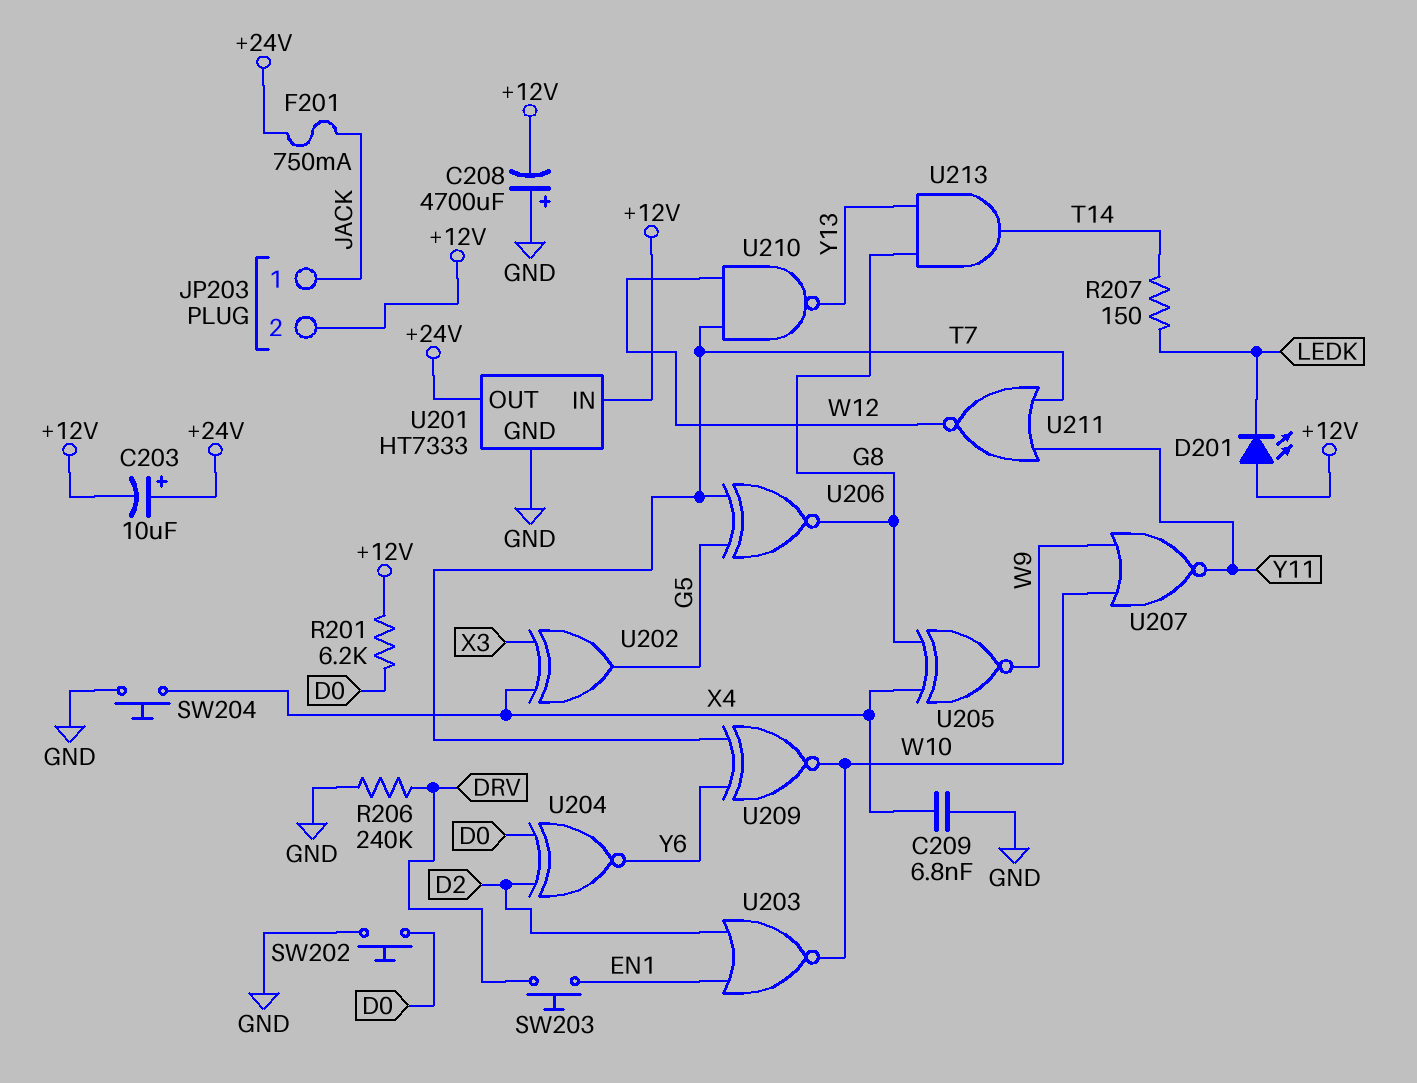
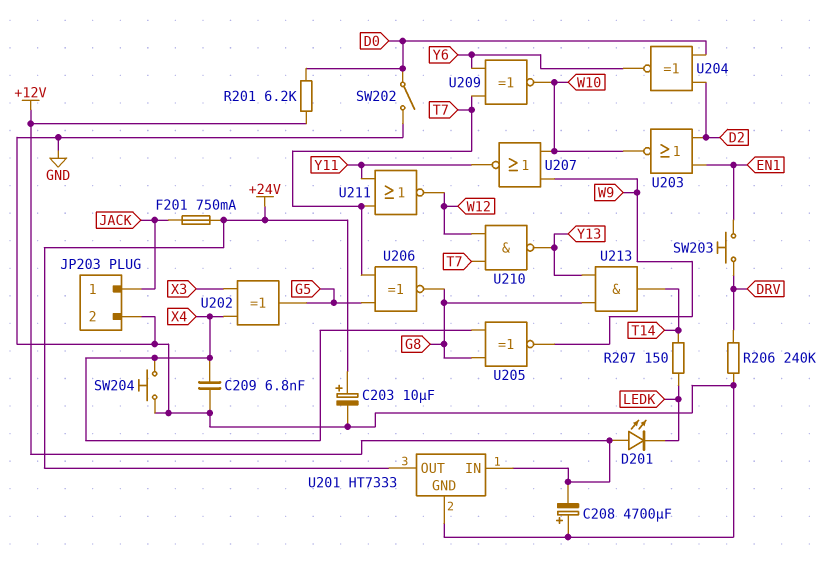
C203: 10uF (plus +24V, minus +12V) -> 10uF (plus +24V, minus GND)
JP203 pin 2: +12V -> GND
SW202: button (D0, GND) -> switch (D0, GND)

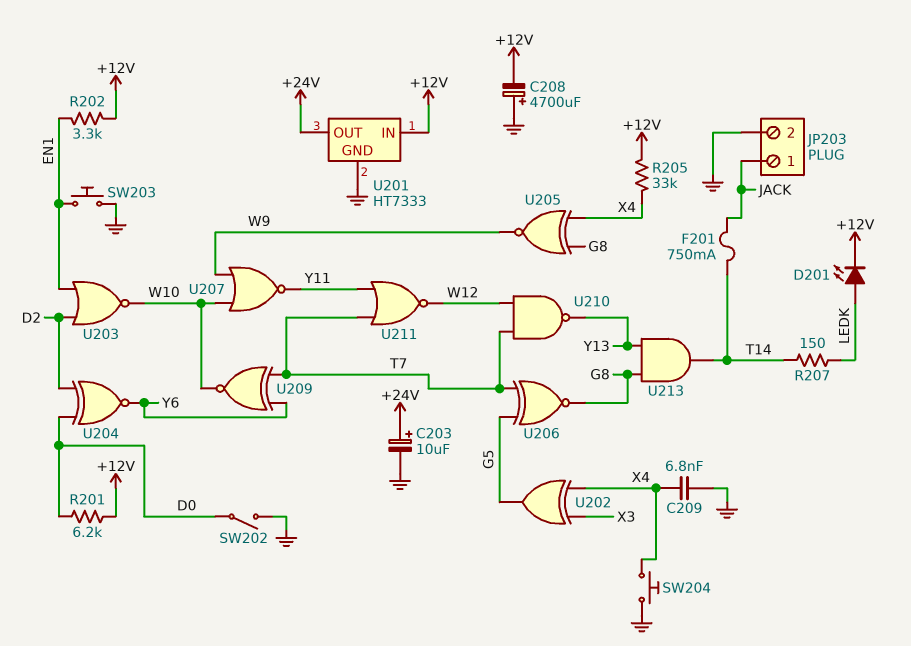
D201: LED (A +12V, K LEDK) -> LED (A LEDK, K +12V)
F201: 750mA (+24V, JACK) -> 750mA (JACK, T14)
R202: none -> 3.3k (+12V, EN1)
R205: none -> 33k (+12V, X4)
R206: 240k (DRV, GND) -> none
SW203: button (DRV, EN1) -> button (EN1, GND)

